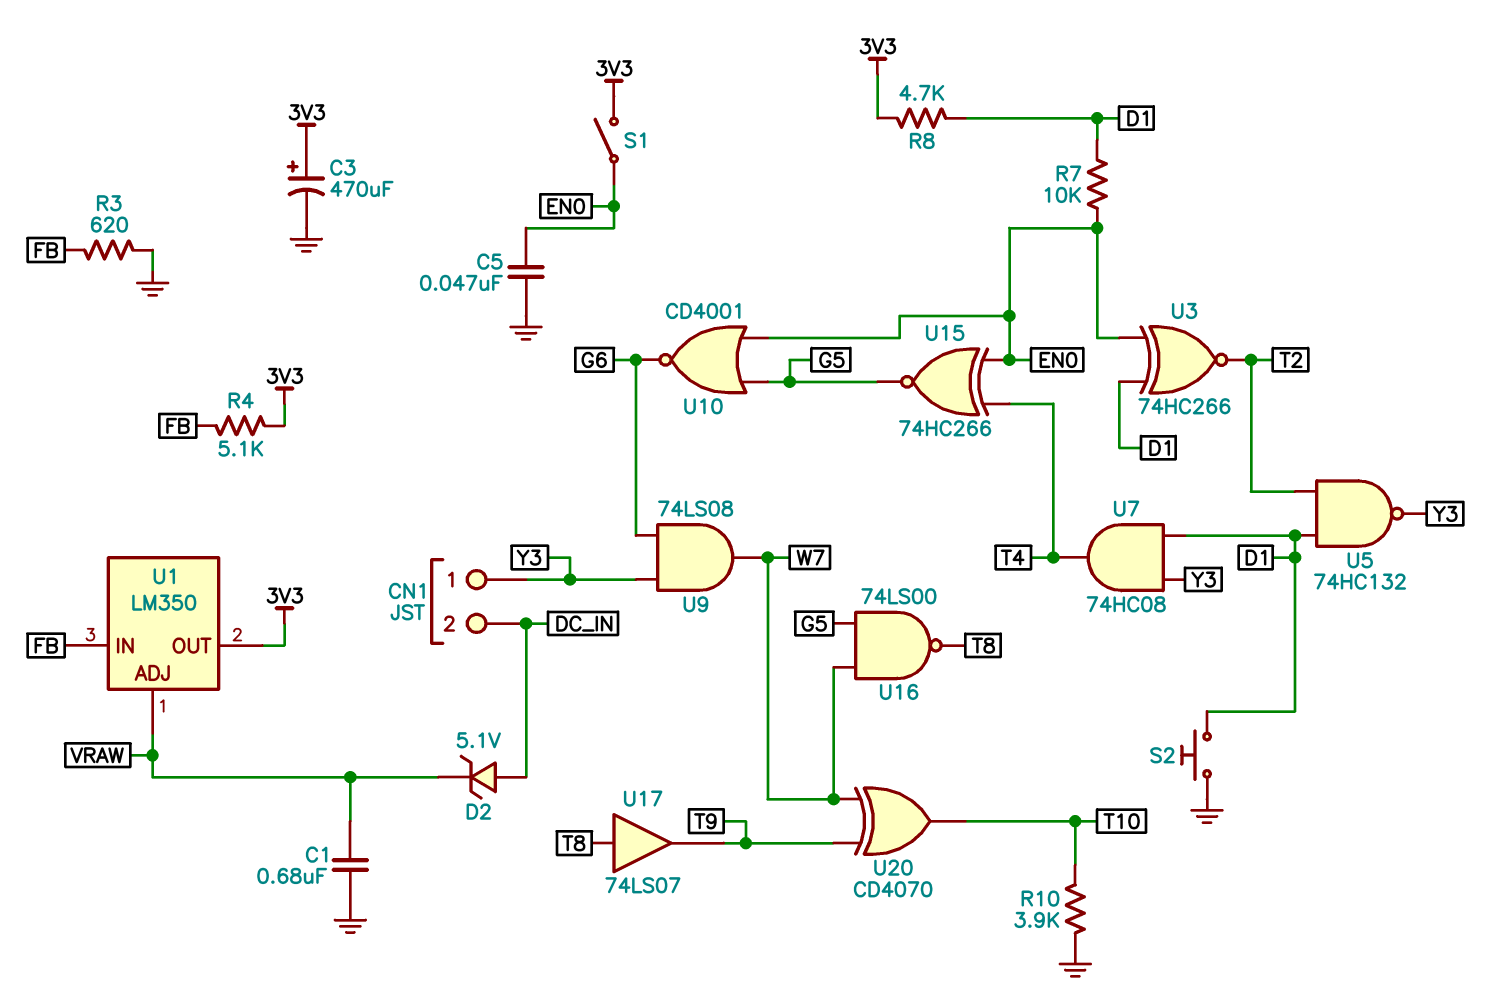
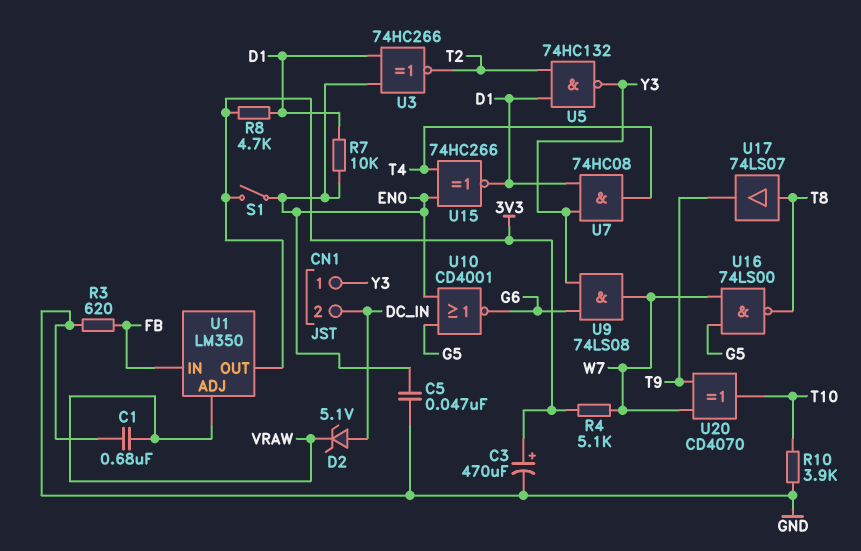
R4: 5.1k (3V3, FB) -> 5.1k (3V3, W7)
S2: button (D1, GND) -> none
U15: XNOR 74HC266 (in EN0, in T4, out G5) -> XNOR 74HC266 (in EN0, in T4, out D1)

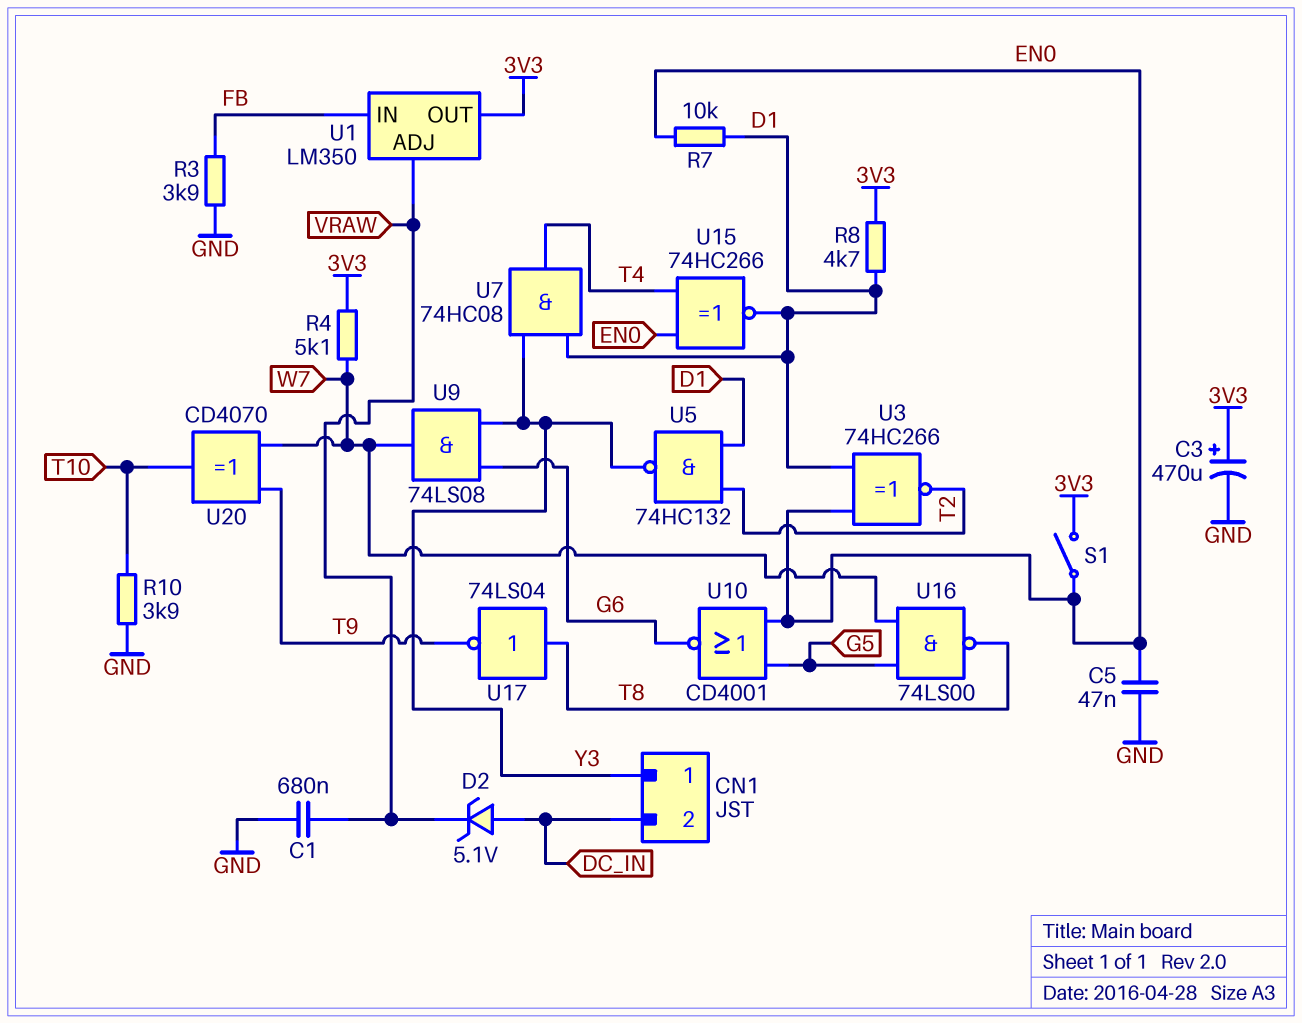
R3: 620 (FB, GND) -> 3.9k (FB, GND)
U17: buffer 74LS07 (in T8, out T9) -> NOT 74LS04 (in T8, out T9)

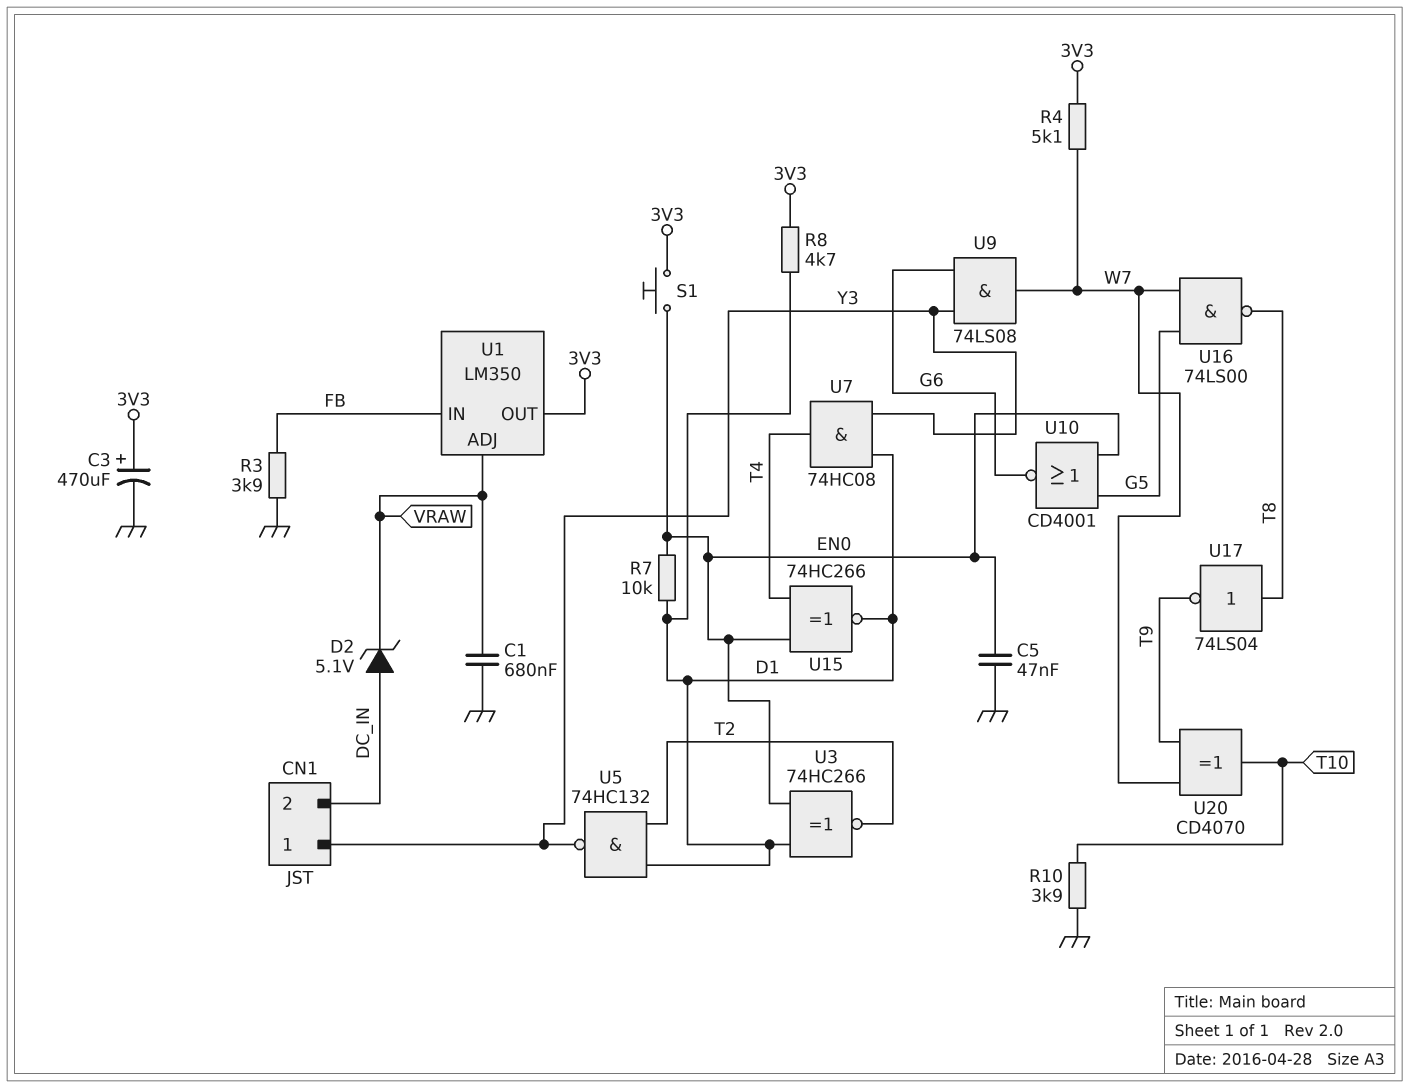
S1: switch (3V3, EN0) -> button (3V3, EN0)

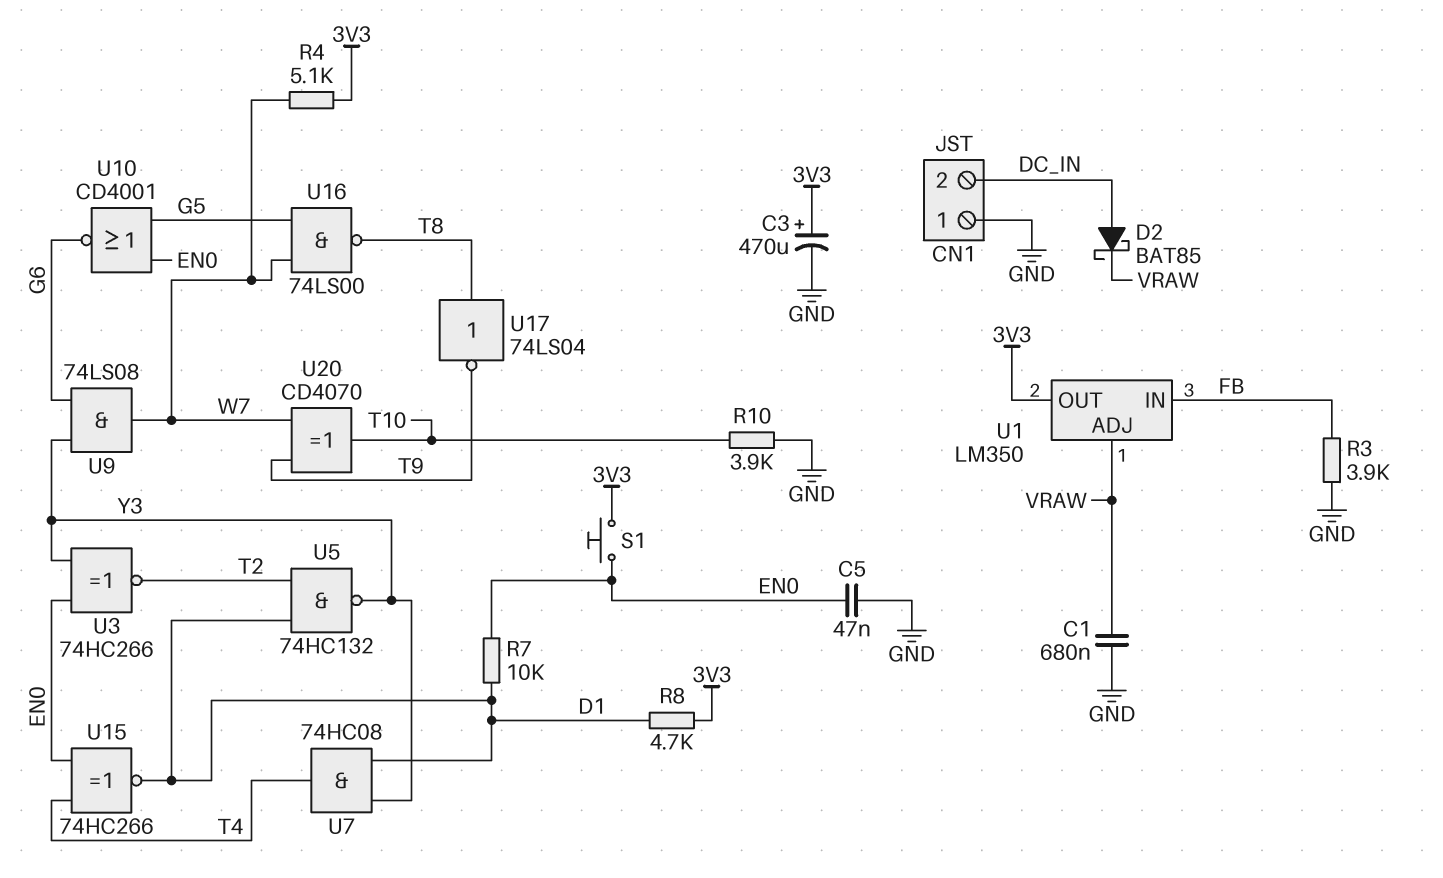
CN1 pin 1: Y3 -> GND
D2: zener 5.1V (A DC_IN, K VRAW) -> schottky BAT85 (A DC_IN, K VRAW)
U3: XNOR 74HC266 (in D1, in EN0, out T2) -> XNOR 74HC266 (in EN0, in Y3, out T2)

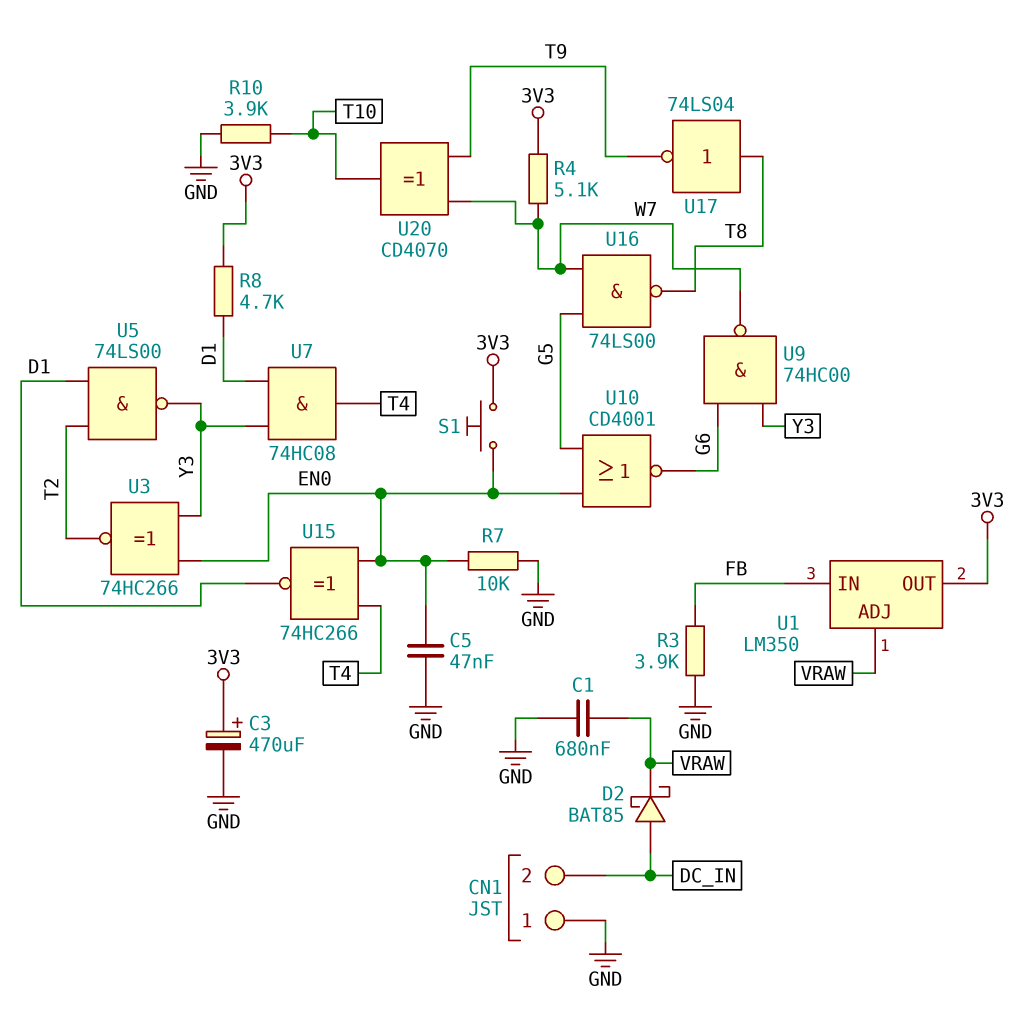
R7: 10k (D1, EN0) -> 10k (EN0, GND)
U5: NAND 74HC132 (in D1, in T2, out Y3) -> NAND 74LS00 (in D1, in T2, out Y3)
U9: AND 74LS08 (in G6, in Y3, out W7) -> NAND 74HC00 (in G6, in Y3, out W7)

